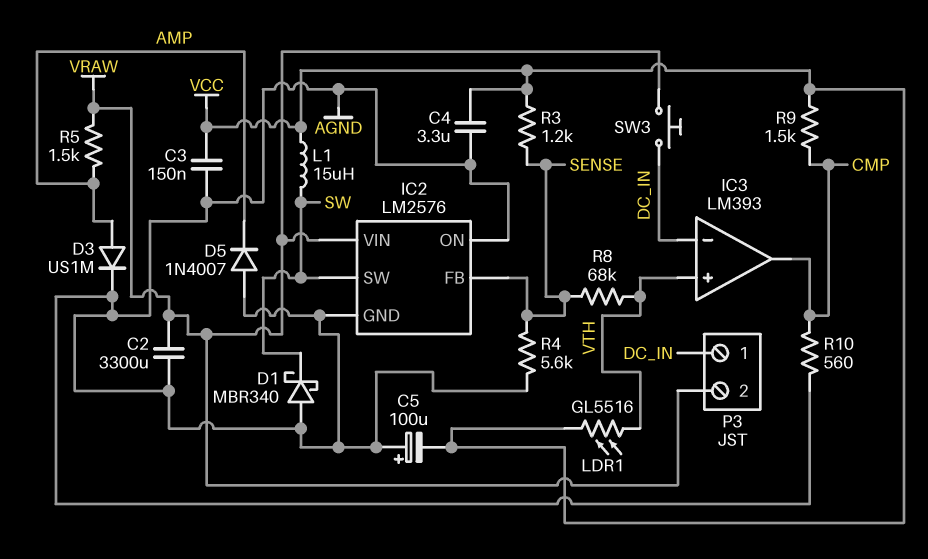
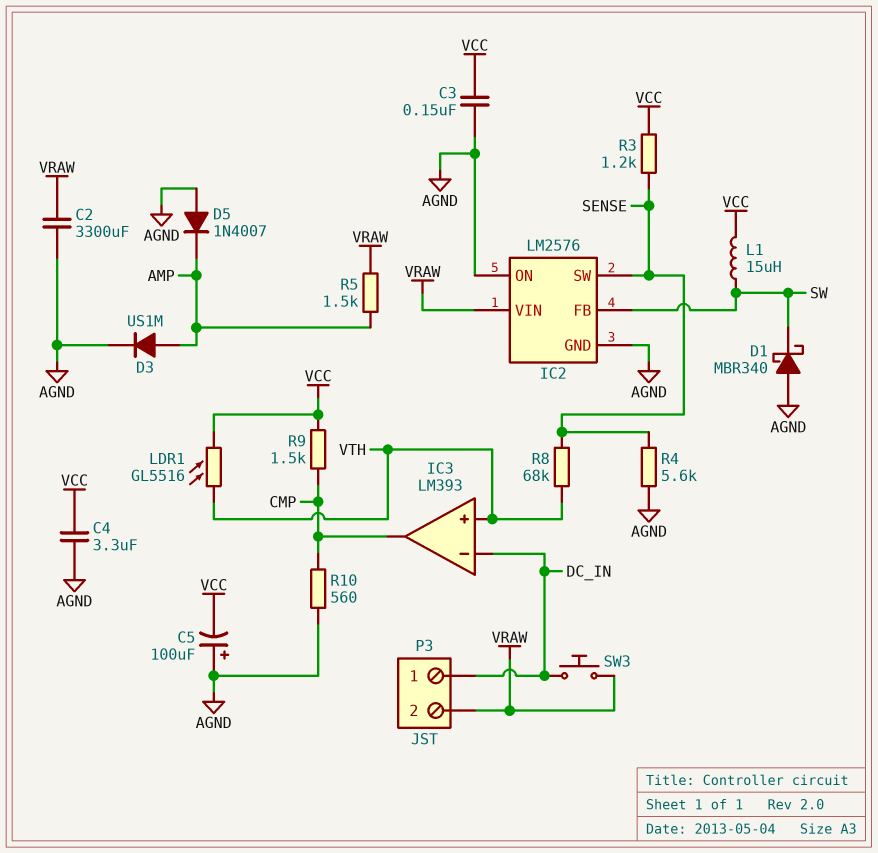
IC2 pin FB: SENSE -> SW
IC2 pin SW: SW -> SENSE

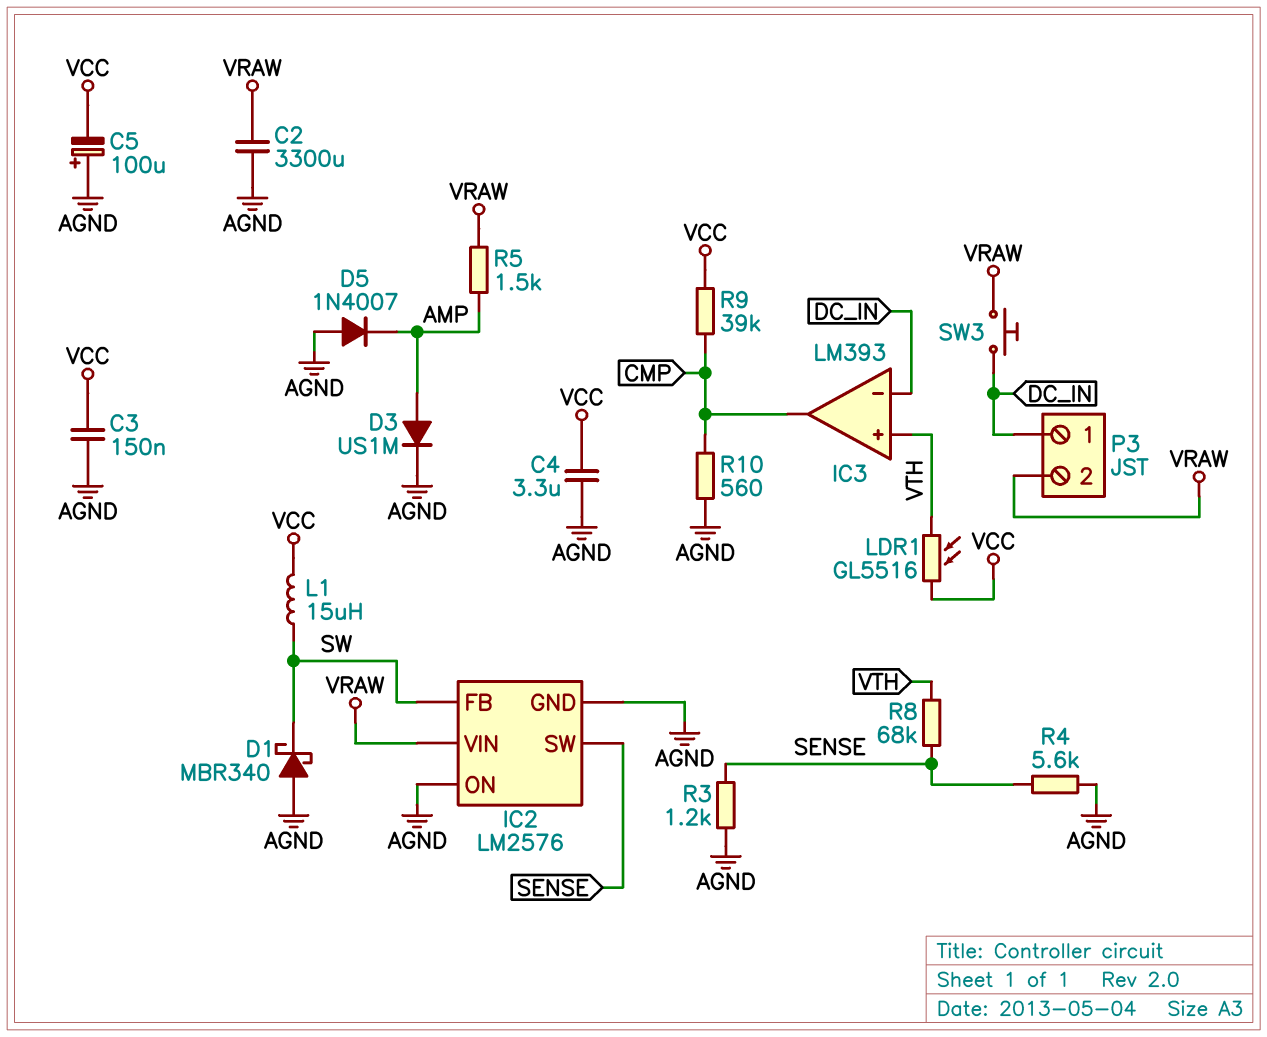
R3: 1.2k (SENSE, VCC) -> 1.2k (AGND, SENSE)
R9: 1.5k (CMP, VCC) -> 39k (CMP, VCC)

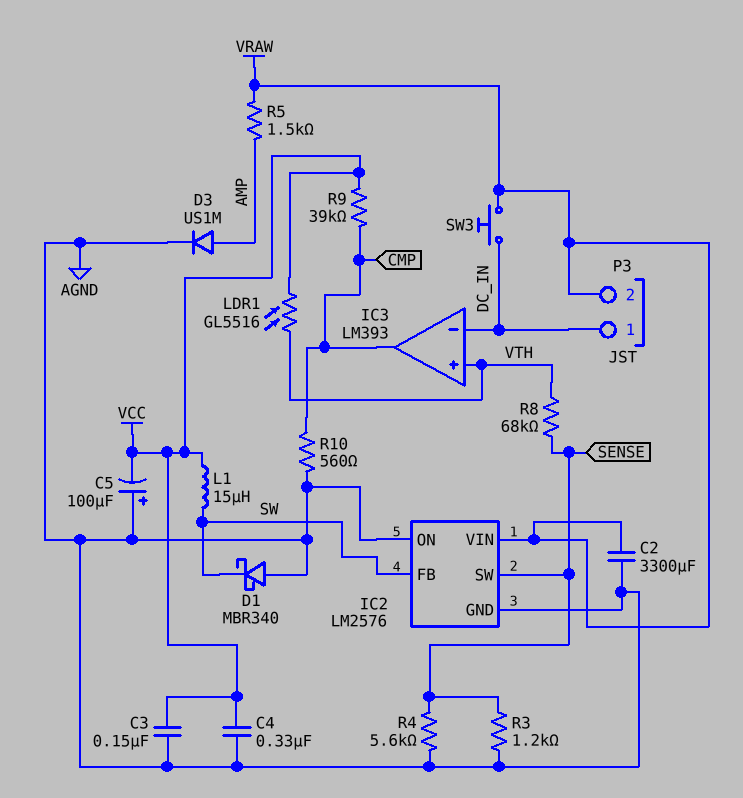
C4: 3.3uF (AGND, VCC) -> 330nF (AGND, VCC)
D5: diode 1N4007 (A AGND, K AMP) -> none

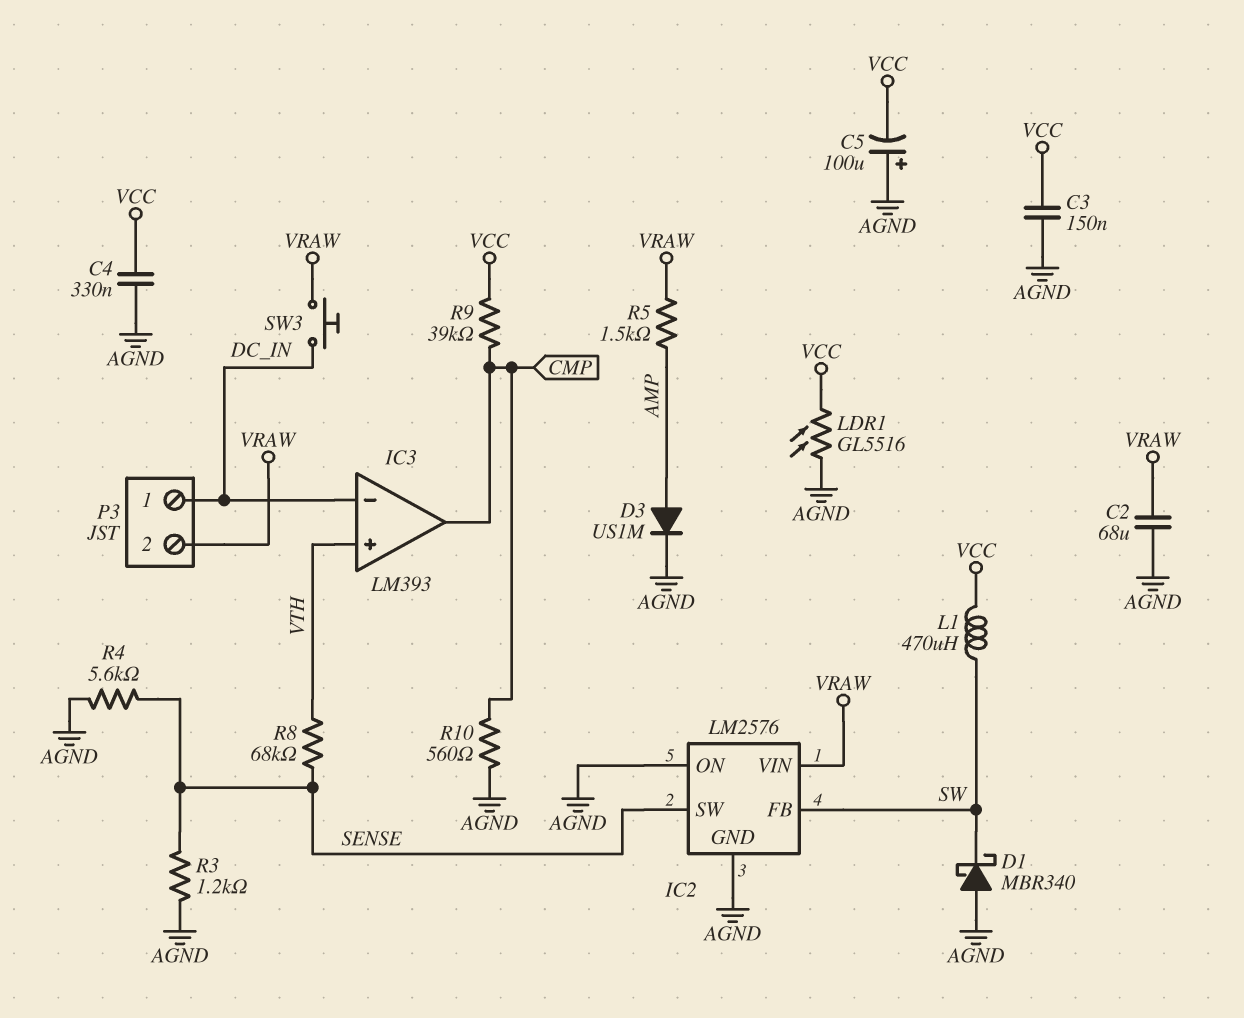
C2: 3300uF (AGND, VRAW) -> 68uF (AGND, VRAW)
L1: 15uH (SW, VCC) -> 470uH (SW, VCC)
LDR1: GL5516 (VCC, VTH) -> GL5516 (AGND, VCC)

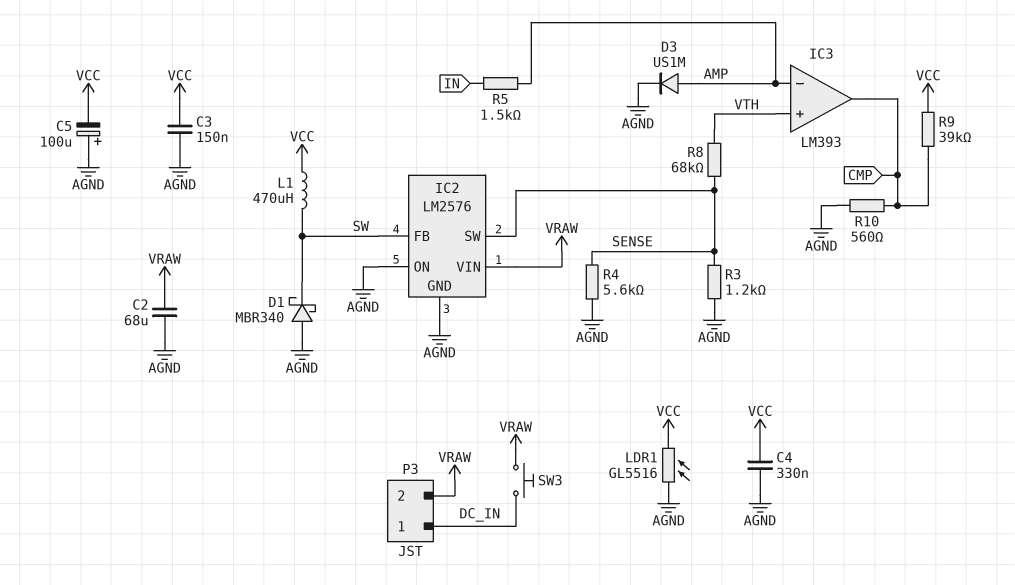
IC3 pin in-: DC_IN -> AMP
R5: 1.5k (AMP, VRAW) -> 1.5k (AMP, IN)

